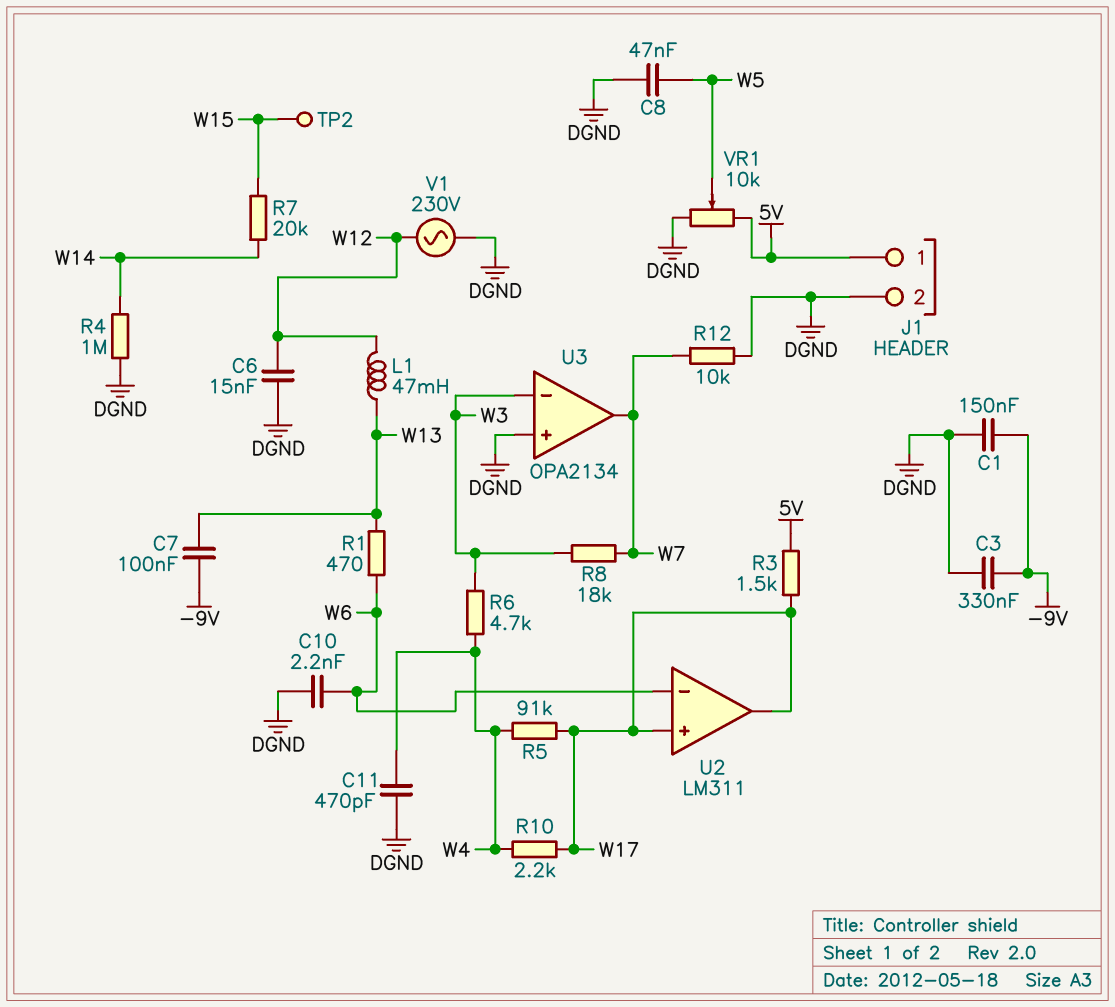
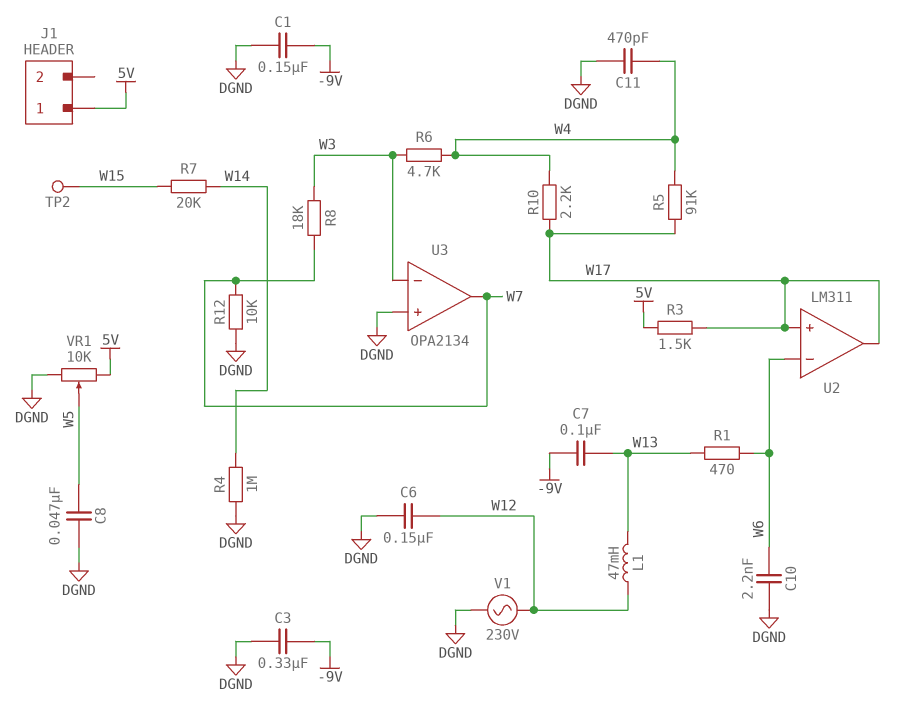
C6: 15nF (DGND, W12) -> 150nF (DGND, W12)
J1 pin 2: DGND -> none

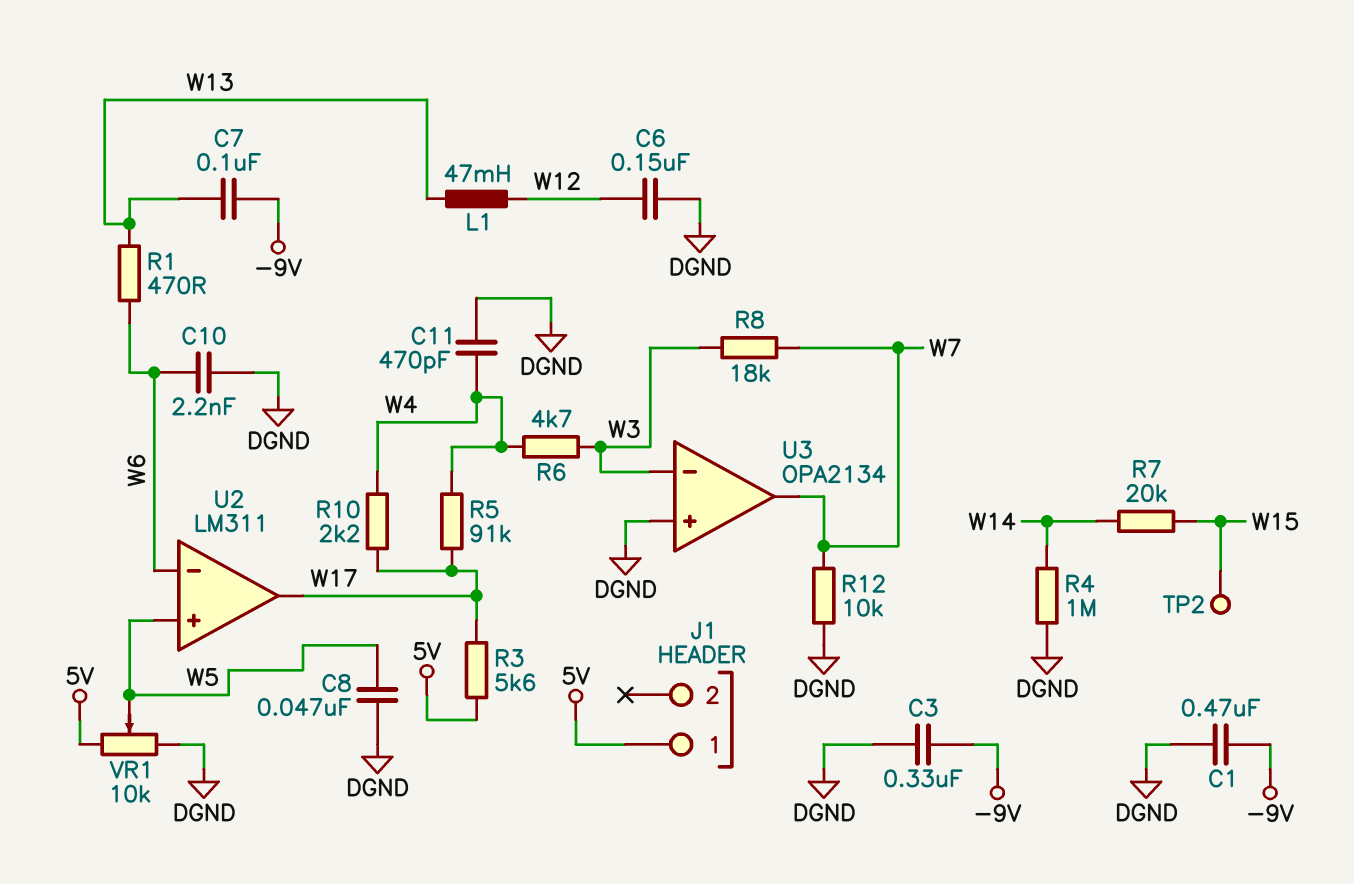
C1: 150nF (-9V, DGND) -> 470nF (-9V, DGND)
R3: 1.5k (5V, W17) -> 5.6k (5V, W17)
U2 pin in+: W17 -> W5
V1: AC 230V (DGND, W12) -> none

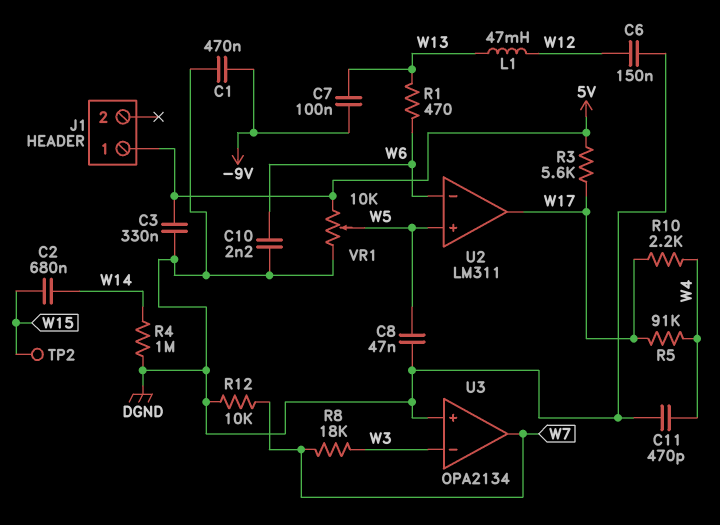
C2: none -> 680nF (W14, W15)
C3: 330nF (-9V, DGND) -> 330nF (5V, DGND)
R6: 4.7k (W3, W4) -> none
R7: 20k (W14, W15) -> none

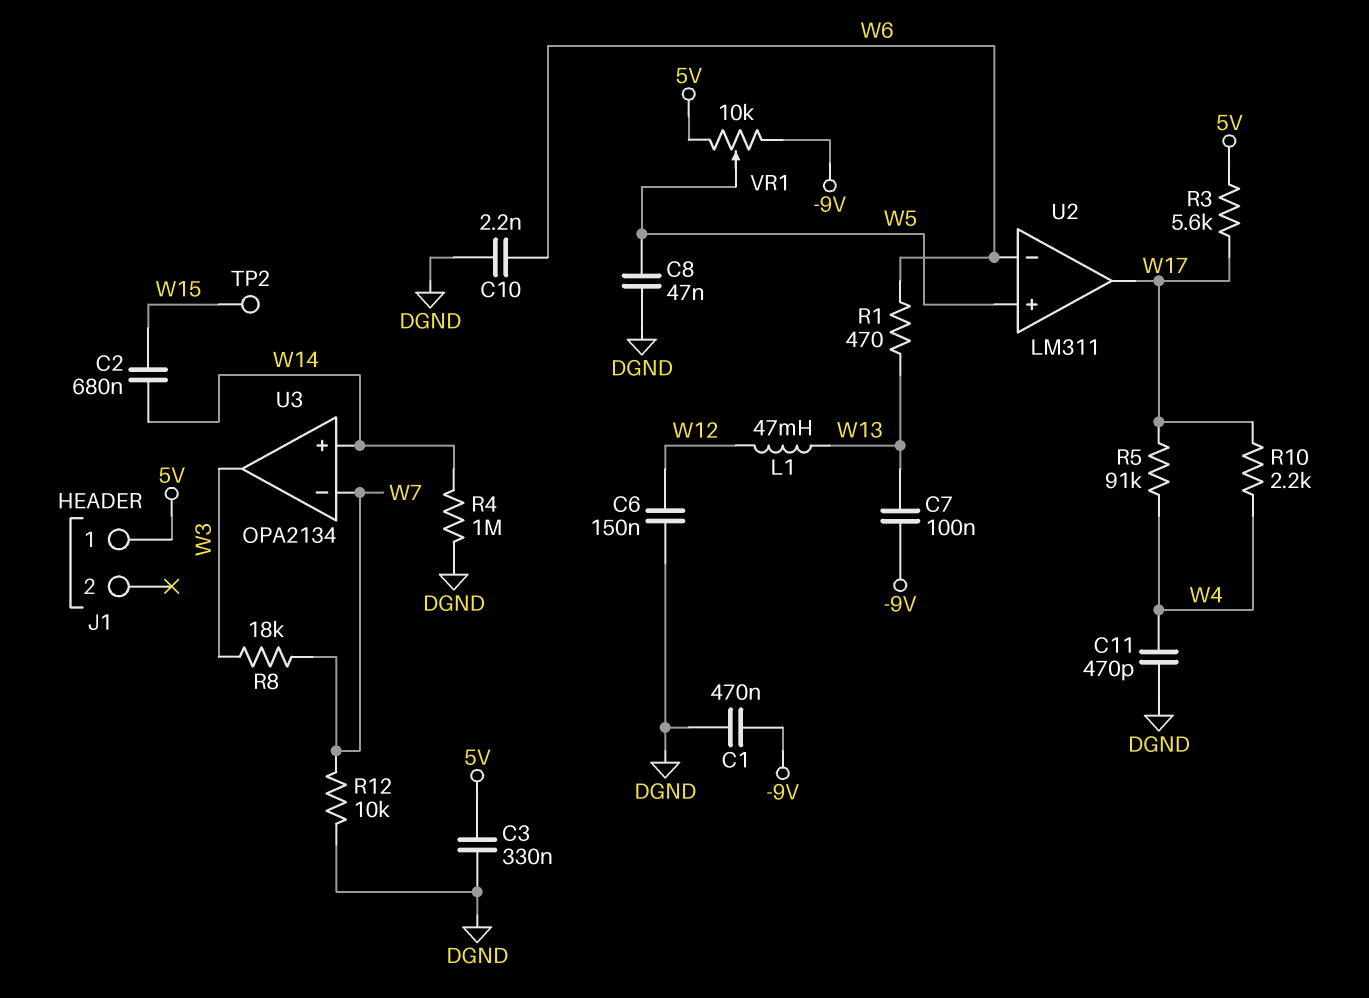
U3 pin in+: DGND -> W14
U3 pin in-: W3 -> W7
U3 pin out: W7 -> W3
VR1: 10k (5V, DGND, wiper W5) -> 10k (-9V, 5V, wiper W5)

